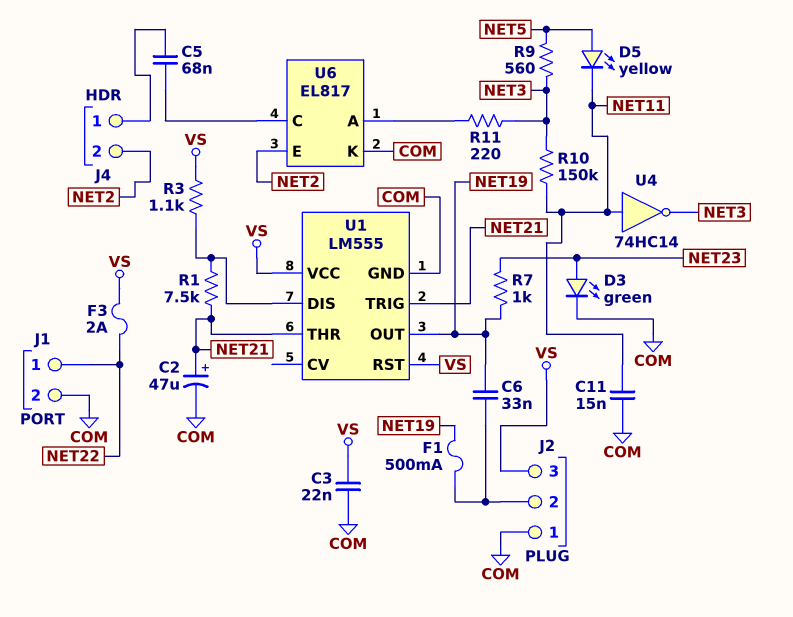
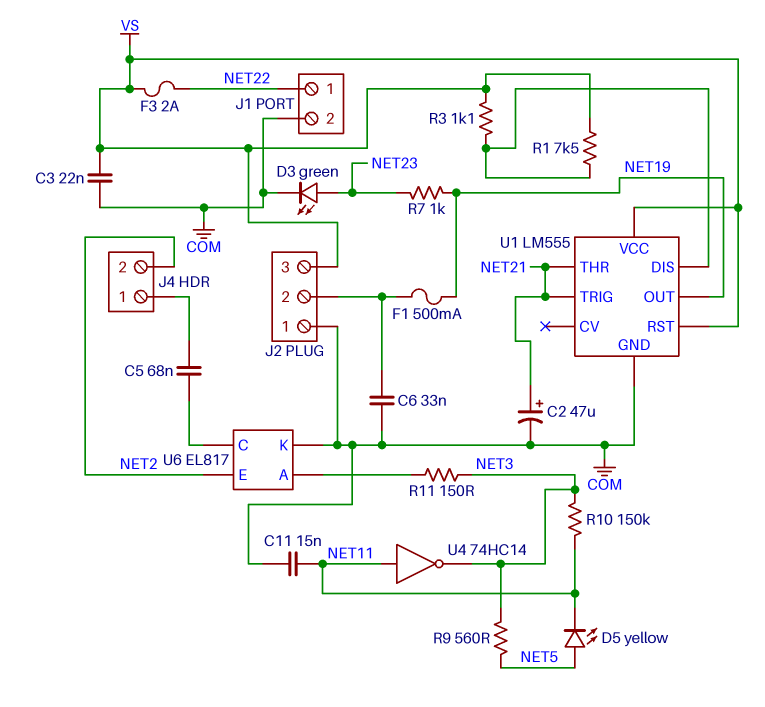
C6: 33nF (J2/2, NET19) -> 33nF (COM, J2/2)
R1: 7.5k (NET21, U1/DIS) -> 7.5k (U1/DIS, VS)
R11: 220 (NET3, U6/A) -> 150 (NET3, U6/A)

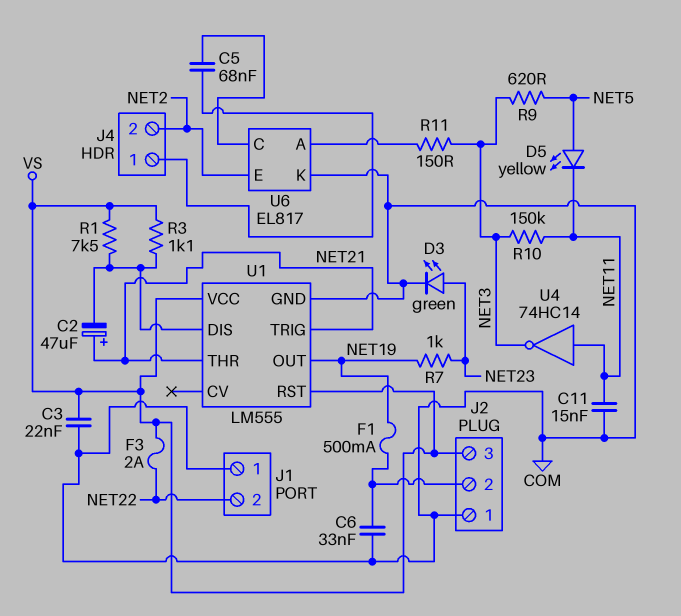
C2: 47uF (plus NET21, minus COM) -> 47uF (plus NET21, minus U1/DIS)
J1 pin 1: NET22 -> COM
J1 pin 2: COM -> NET22
R9: 560 (NET3, NET5) -> 620 (NET3, NET5)

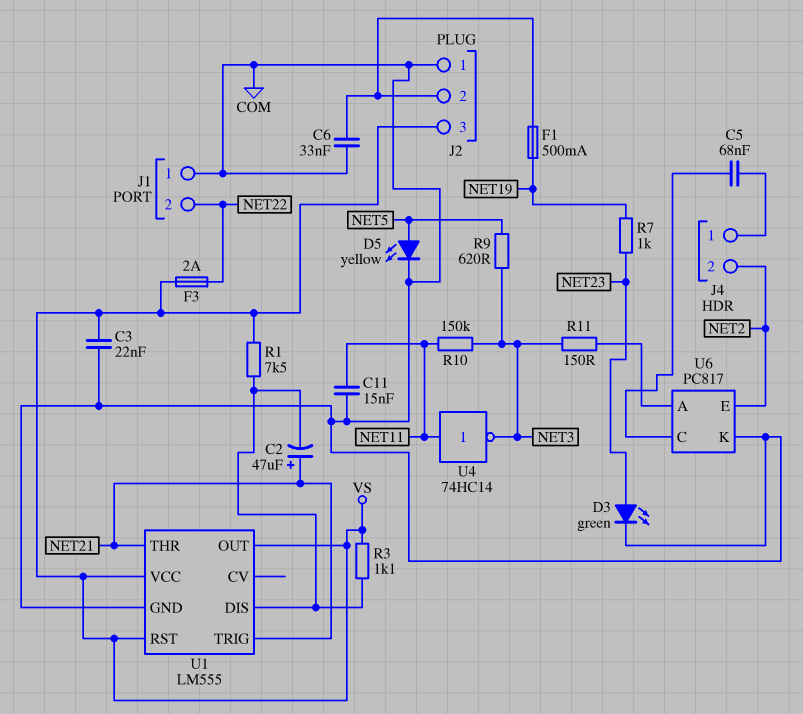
D5: LED yellow (A NET5, K NET11) -> LED yellow (A NET5, K COM)
U1 pin OUT: NET19 -> VS
U6: EL817 -> PC817

